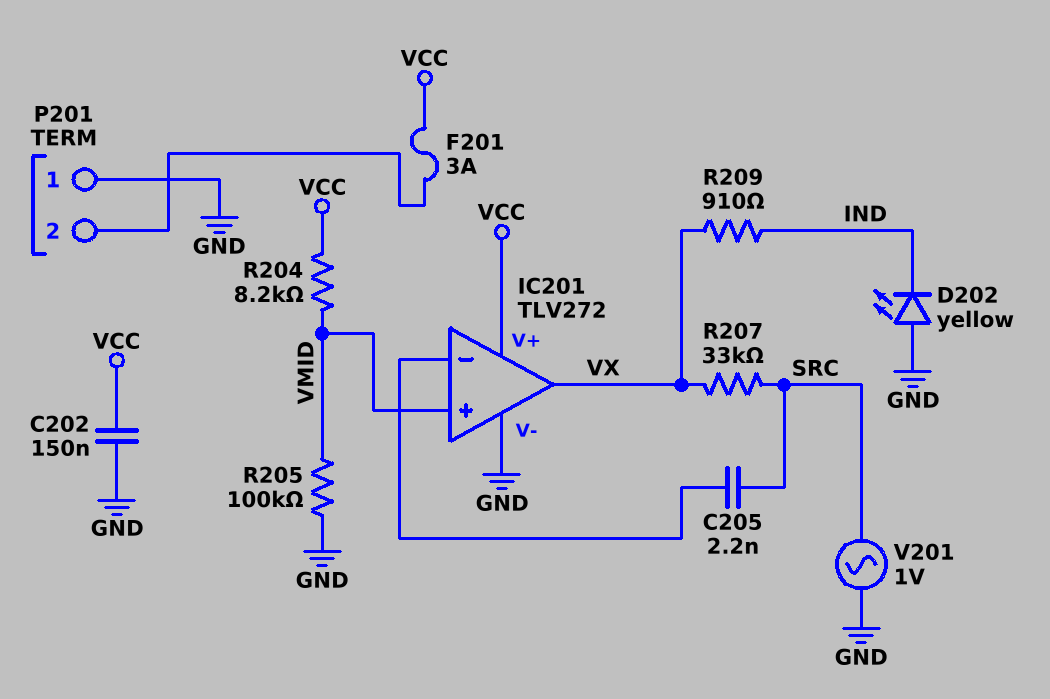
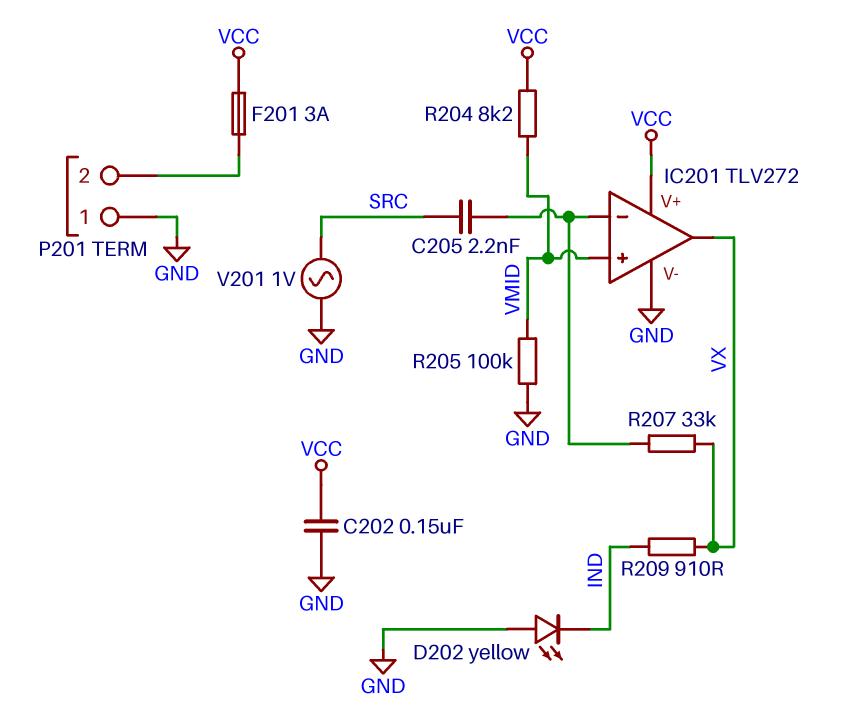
R207: 33k (SRC, VX) -> 33k (IC201/in-, VX)

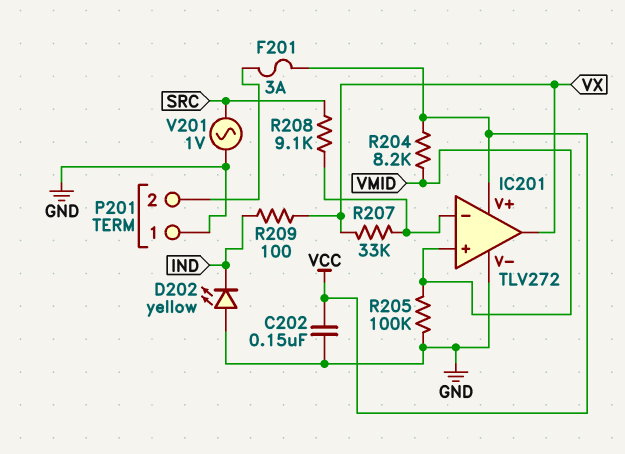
C205: 2.2nF (IC201/in-, SRC) -> none
R208: none -> 9.1k (IC201/in-, SRC)
R209: 910 (IND, VX) -> 100 (IND, VX)

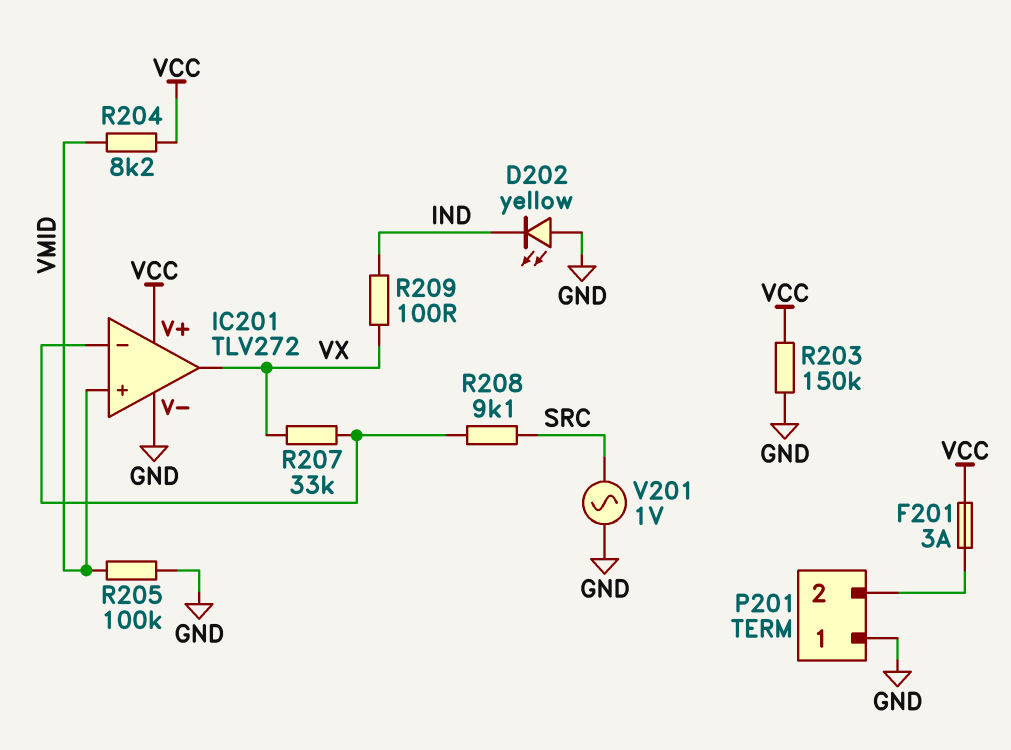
C202: 150nF (GND, VCC) -> none
R203: none -> 150k (GND, VCC)

